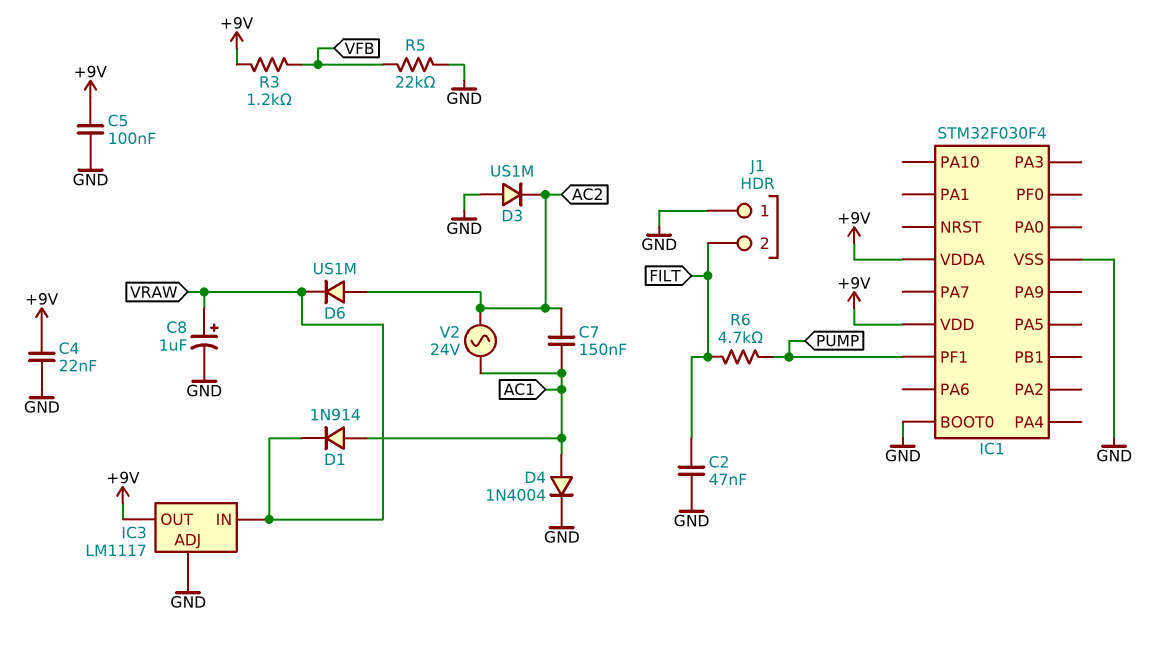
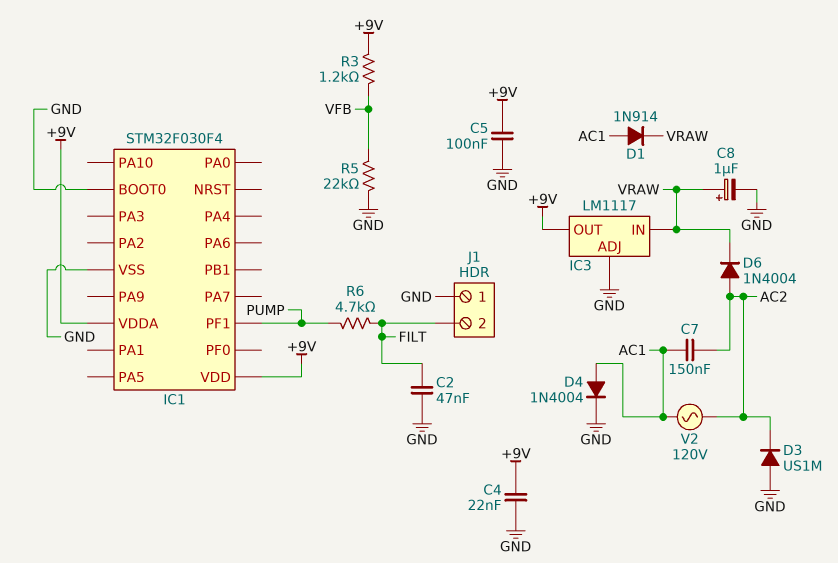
D6: diode US1M (A AC2, K VRAW) -> diode 1N4004 (A AC2, K VRAW)
V2: AC 24V (AC1, AC2) -> AC 120V (AC1, AC2)

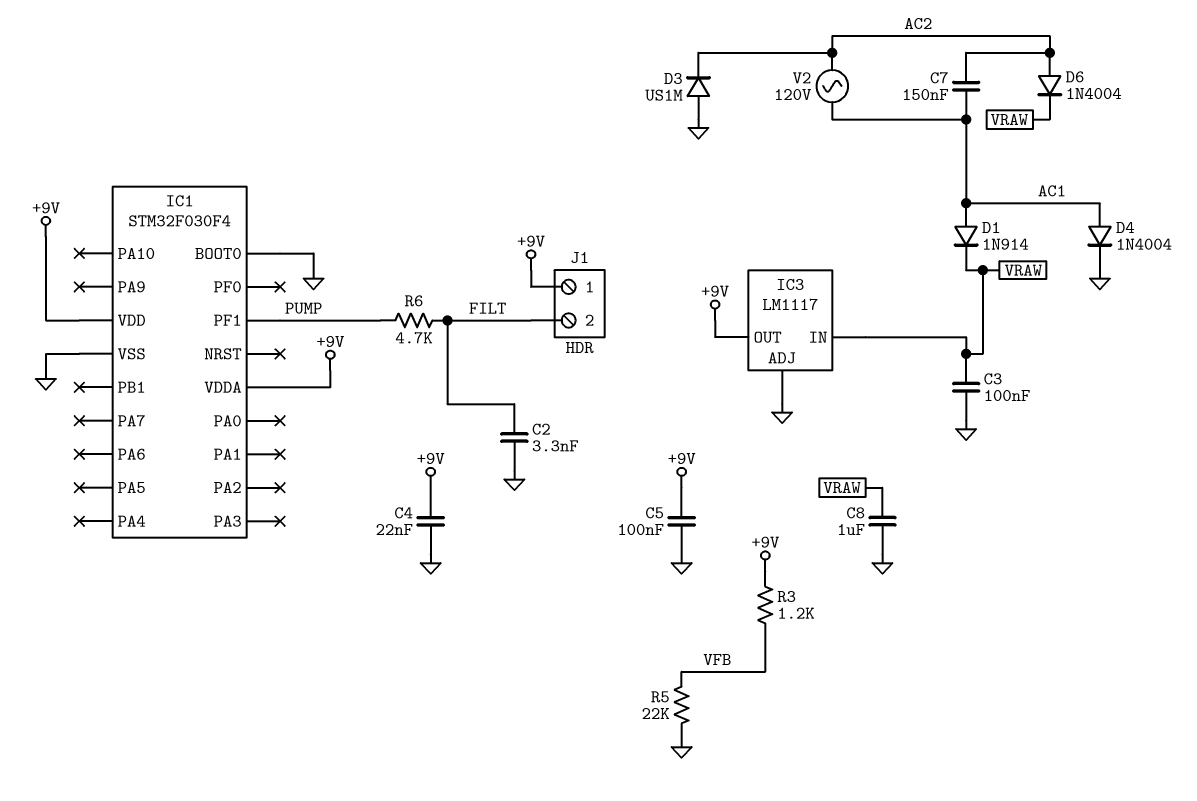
C2: 47nF (FILT, GND) -> 3.3nF (FILT, GND)
C3: none -> 100nF (GND, VRAW)
C8: 1uF (plus VRAW, minus GND) -> 1uF (GND, VRAW)
J1 pin 1: GND -> +9V

